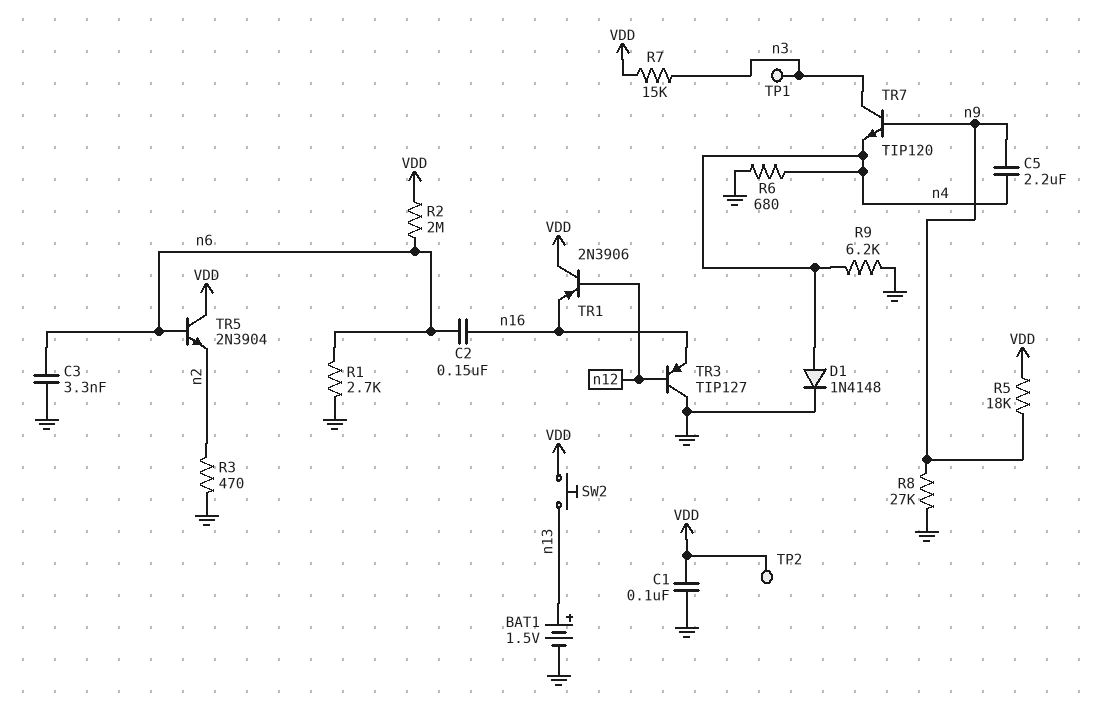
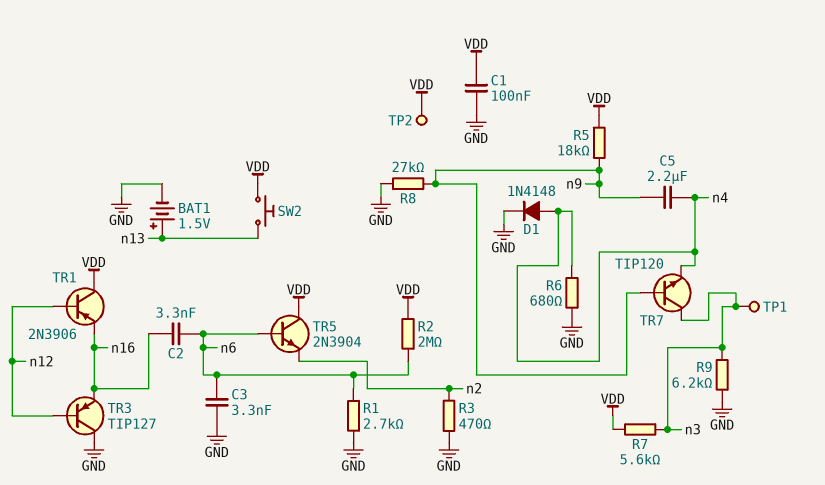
C2: 150nF (n6, n16) -> 3.3nF (n6, n16)
R7: 15k (VDD, n3) -> 5.6k (VDD, n3)
R9: 6.2k (GND, n4) -> 6.2k (GND, n3)

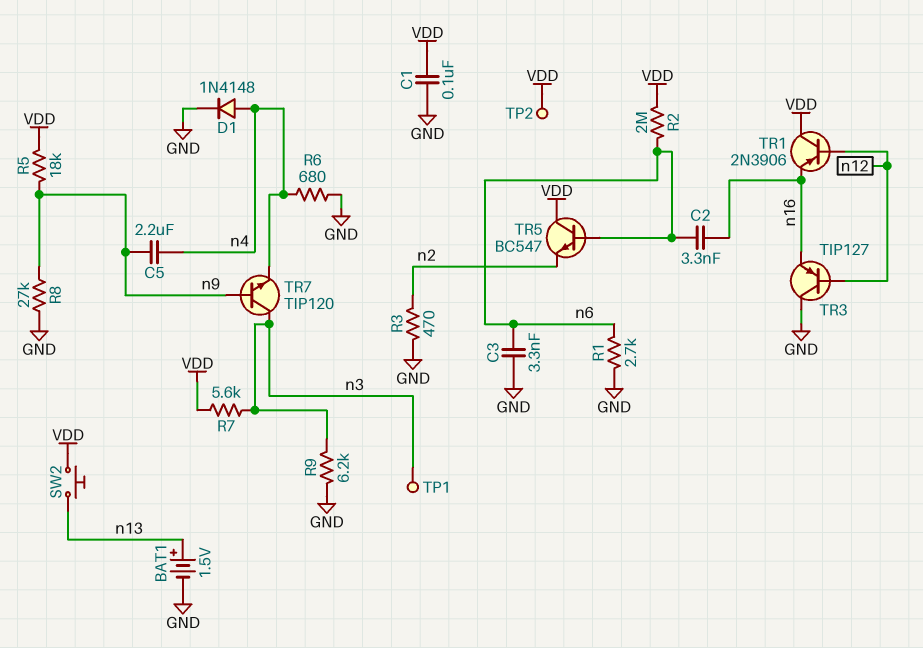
TR5: NPN 2N3904 (B n6, C VDD, E n2) -> NPN BC547 (B n6, C VDD, E n2)

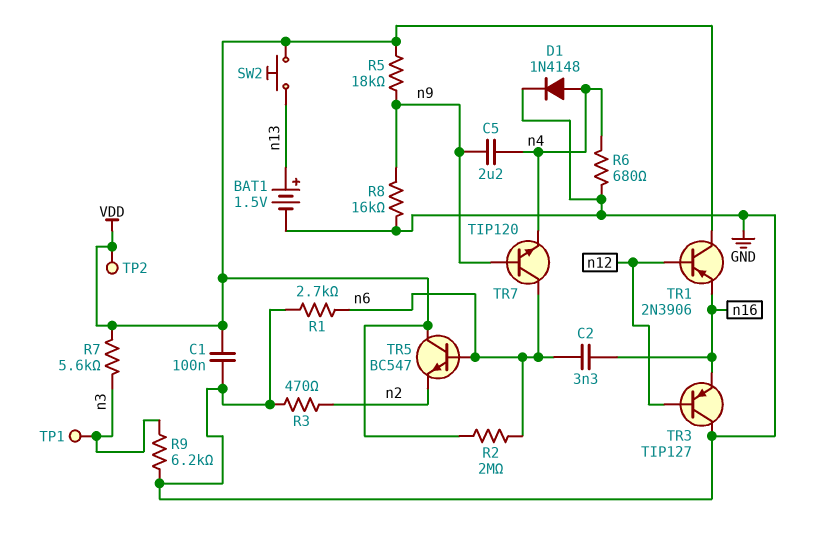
C3: 3.3nF (GND, n6) -> none
R8: 27k (GND, n9) -> 16k (GND, n9)
TR7: NPN TIP120 (B n9, C n3, E n4) -> NPN TIP120 (B n9, C n6, E n4)

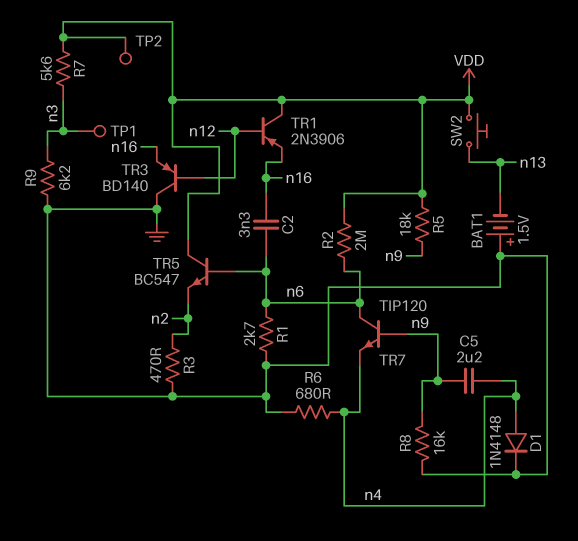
BAT1: 1.5V (plus n13, minus GND) -> 1.5V (plus GND, minus n13)
C1: 100nF (GND, VDD) -> none
TR3: PNP TIP127 (B n12, C GND, E n16) -> PNP BD140 (B n12, C GND, E n16)

